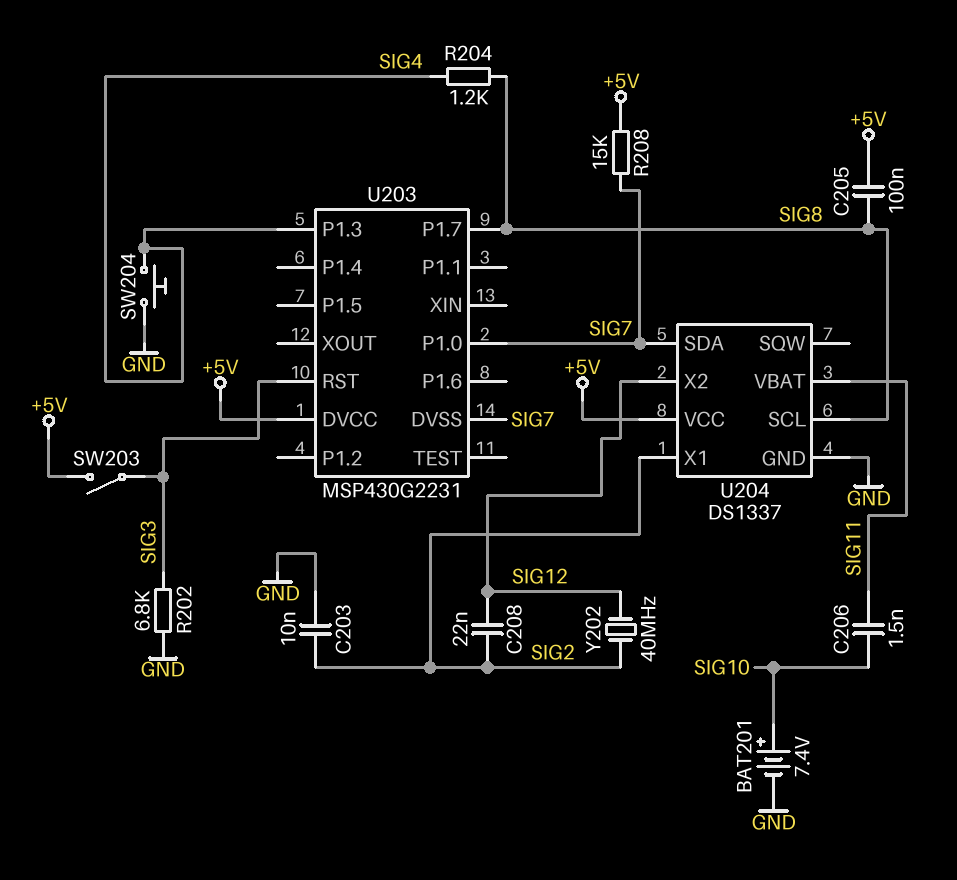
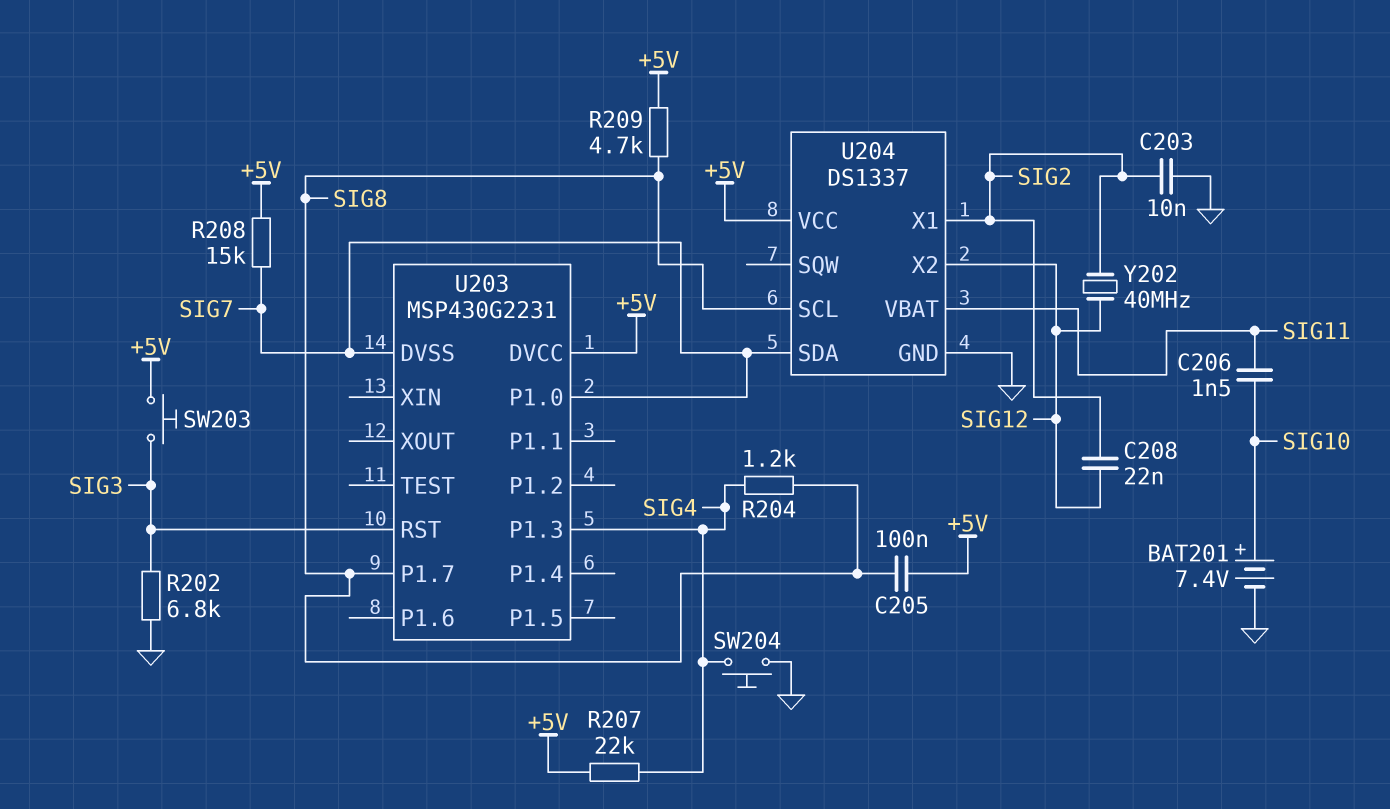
R207: none -> 22k (+5V, SIG4)
R209: none -> 4.7k (+5V, SIG8)
SW203: switch (+5V, SIG3) -> button (+5V, SIG3)

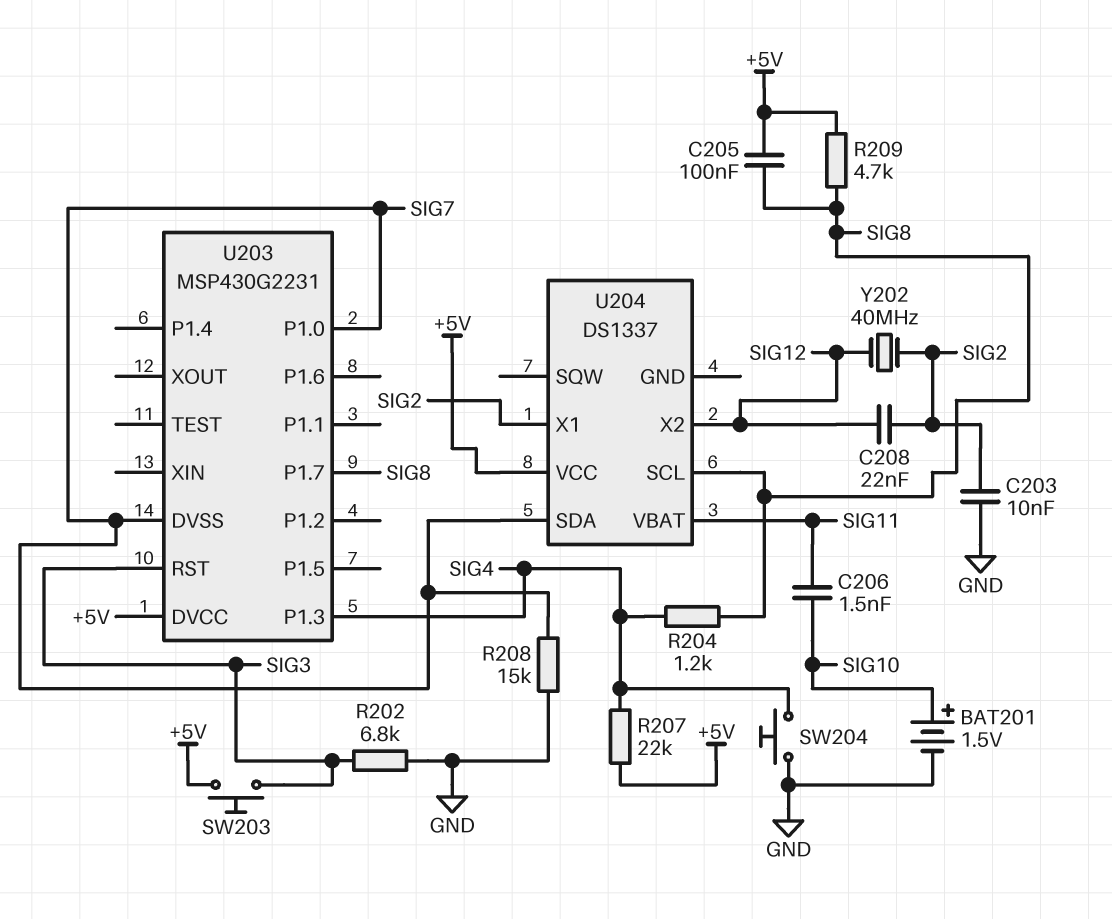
BAT201: 7.4V (plus SIG10, minus GND) -> 1.5V (plus SIG10, minus GND)
R208: 15k (+5V, SIG7) -> 15k (GND, SIG7)
U204 pin GND: GND -> none

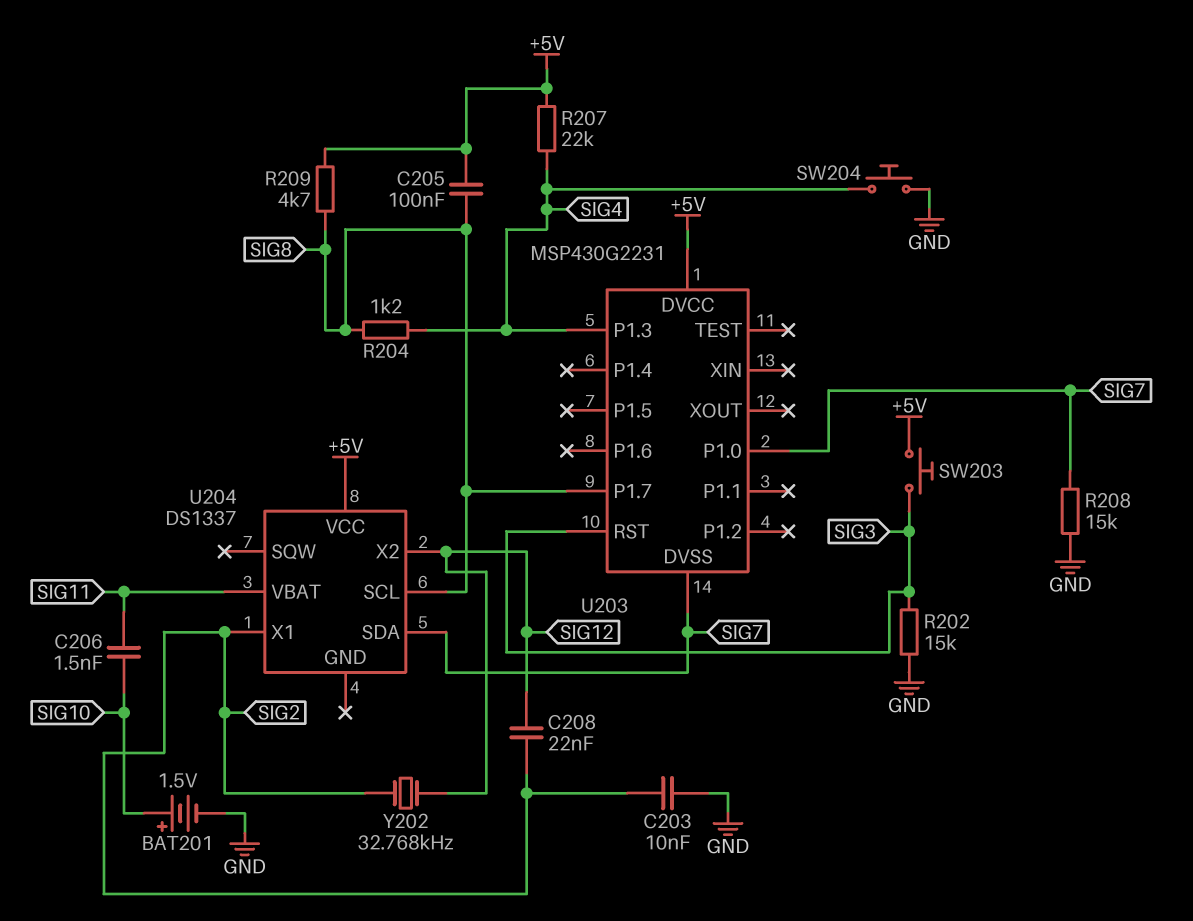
R202: 6.8k (GND, SIG3) -> 15k (GND, SIG3)
Y202: 40MHz (SIG2, SIG12) -> 32.768kHz (SIG2, SIG12)

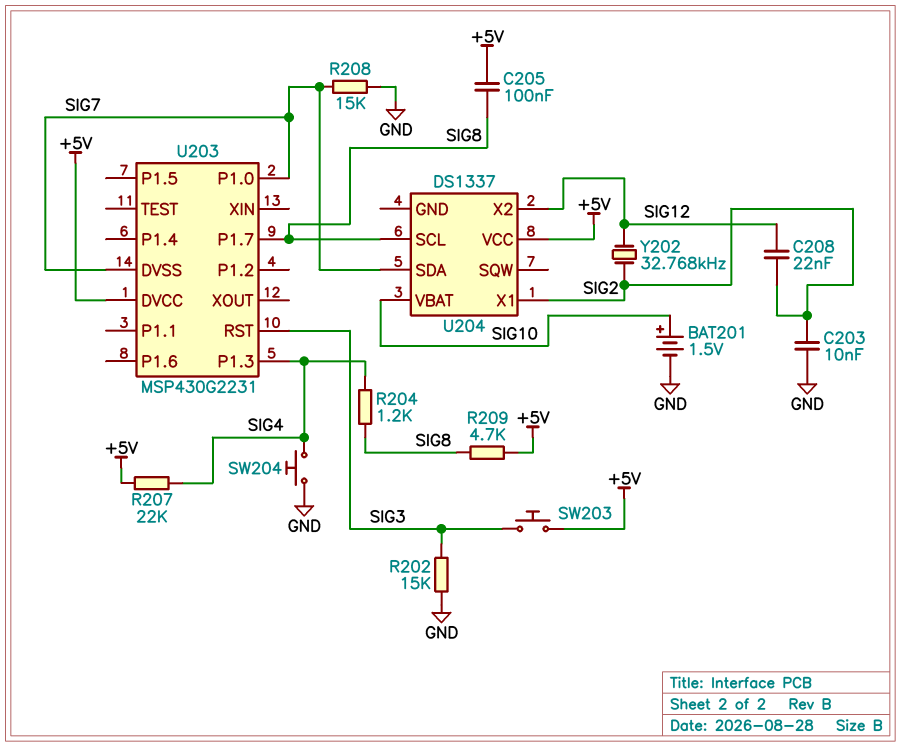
C206: 1.5nF (SIG10, SIG11) -> none
U204 pin VBAT: SIG11 -> SIG10

